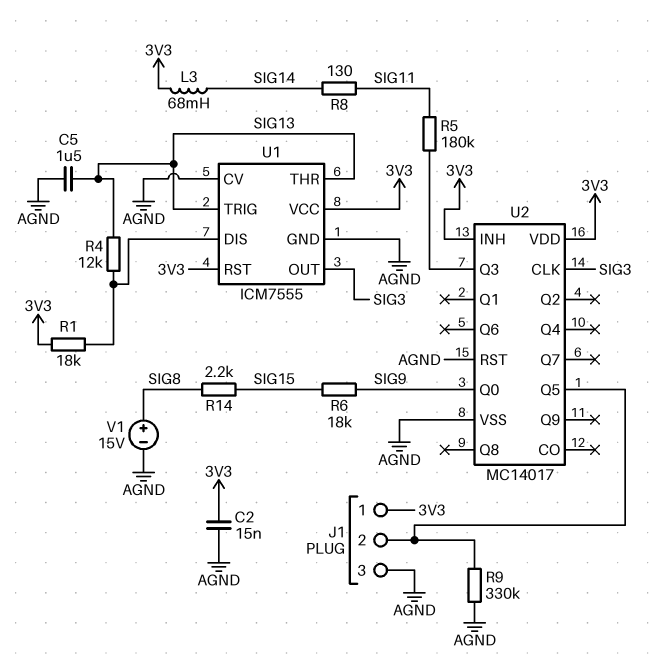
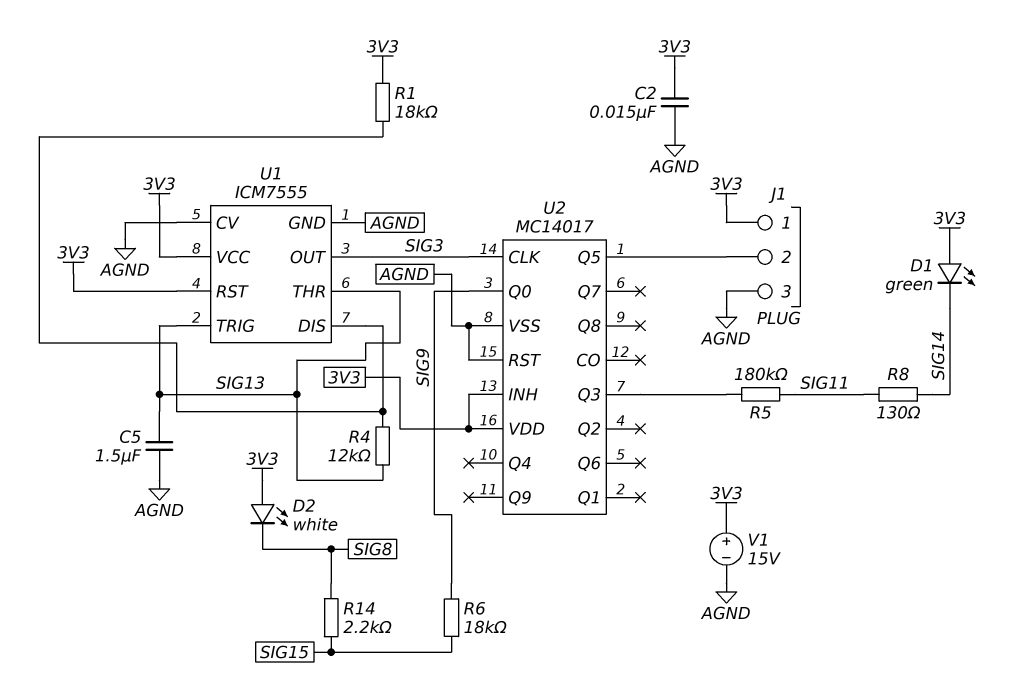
D1: none -> LED green (A 3V3, K SIG14)
D2: none -> LED white (A 3V3, K SIG8)
L3: 68mH (3V3, SIG14) -> none
R9: 330k (AGND, J1/2) -> none
V1: 15V (plus SIG8, minus AGND) -> 15V (plus 3V3, minus AGND)

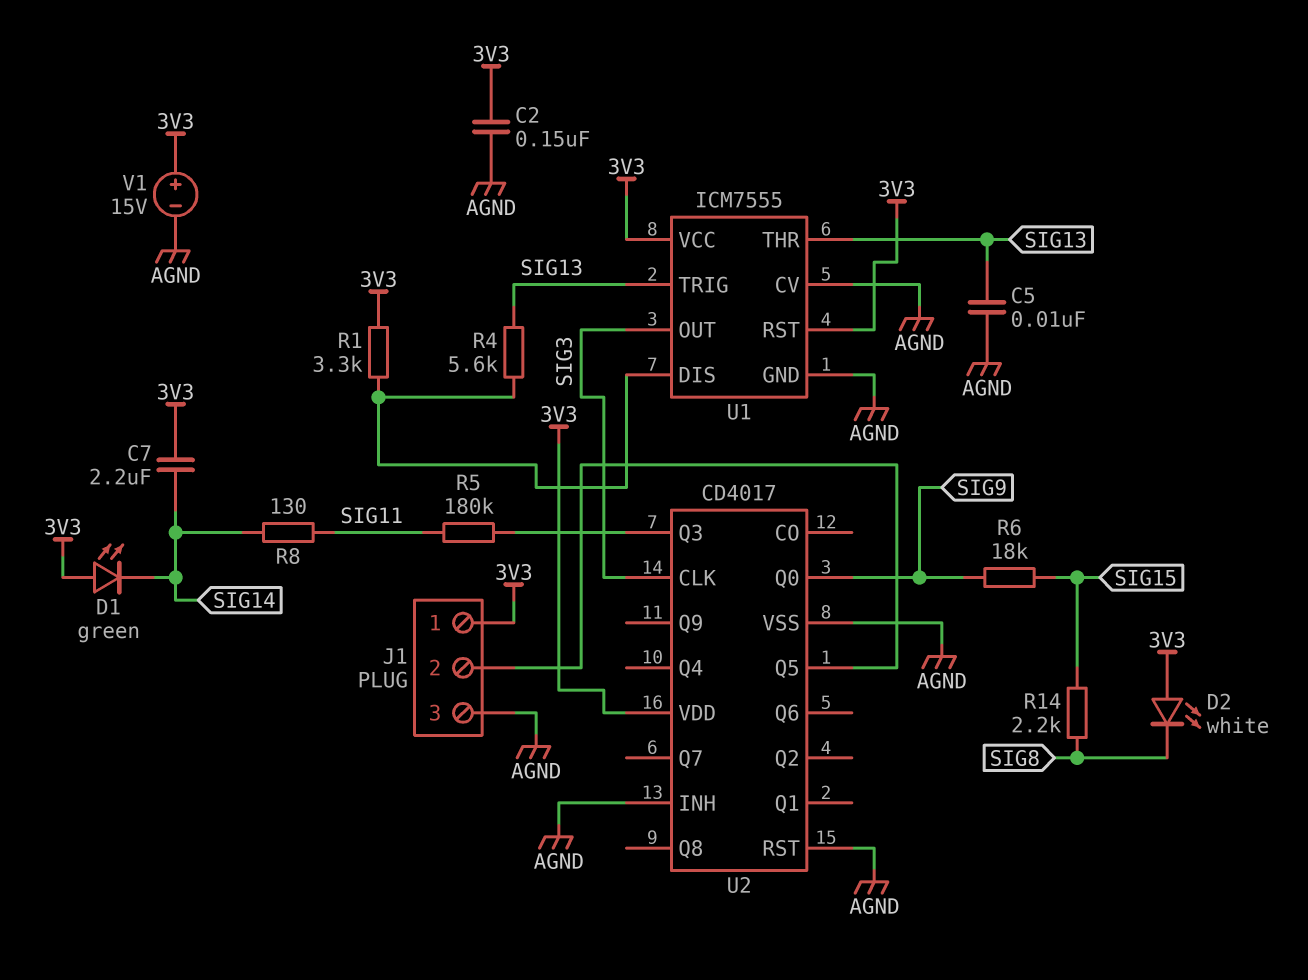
C2: 15nF (3V3, AGND) -> 150nF (3V3, AGND)
C5: 1.5uF (AGND, SIG13) -> 10nF (AGND, SIG13)
C7: none -> 2.2uF (3V3, SIG14)
R1: 18k (3V3, U1/DIS) -> 3.3k (3V3, U1/DIS)
R4: 12k (SIG13, U1/DIS) -> 5.6k (SIG13, U1/DIS)
U2: MC14017 -> CD4017
U2 pin INH: 3V3 -> AGND

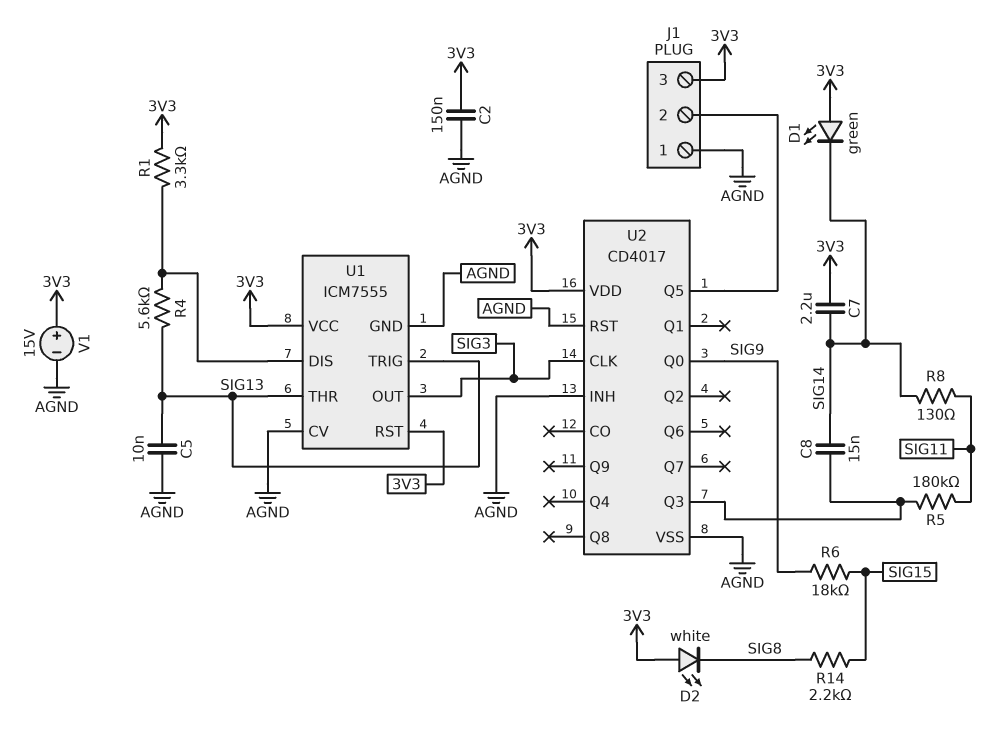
C8: none -> 15nF (SIG14, U2/Q3)
J1 pin 1: 3V3 -> AGND
J1 pin 3: AGND -> 3V3

